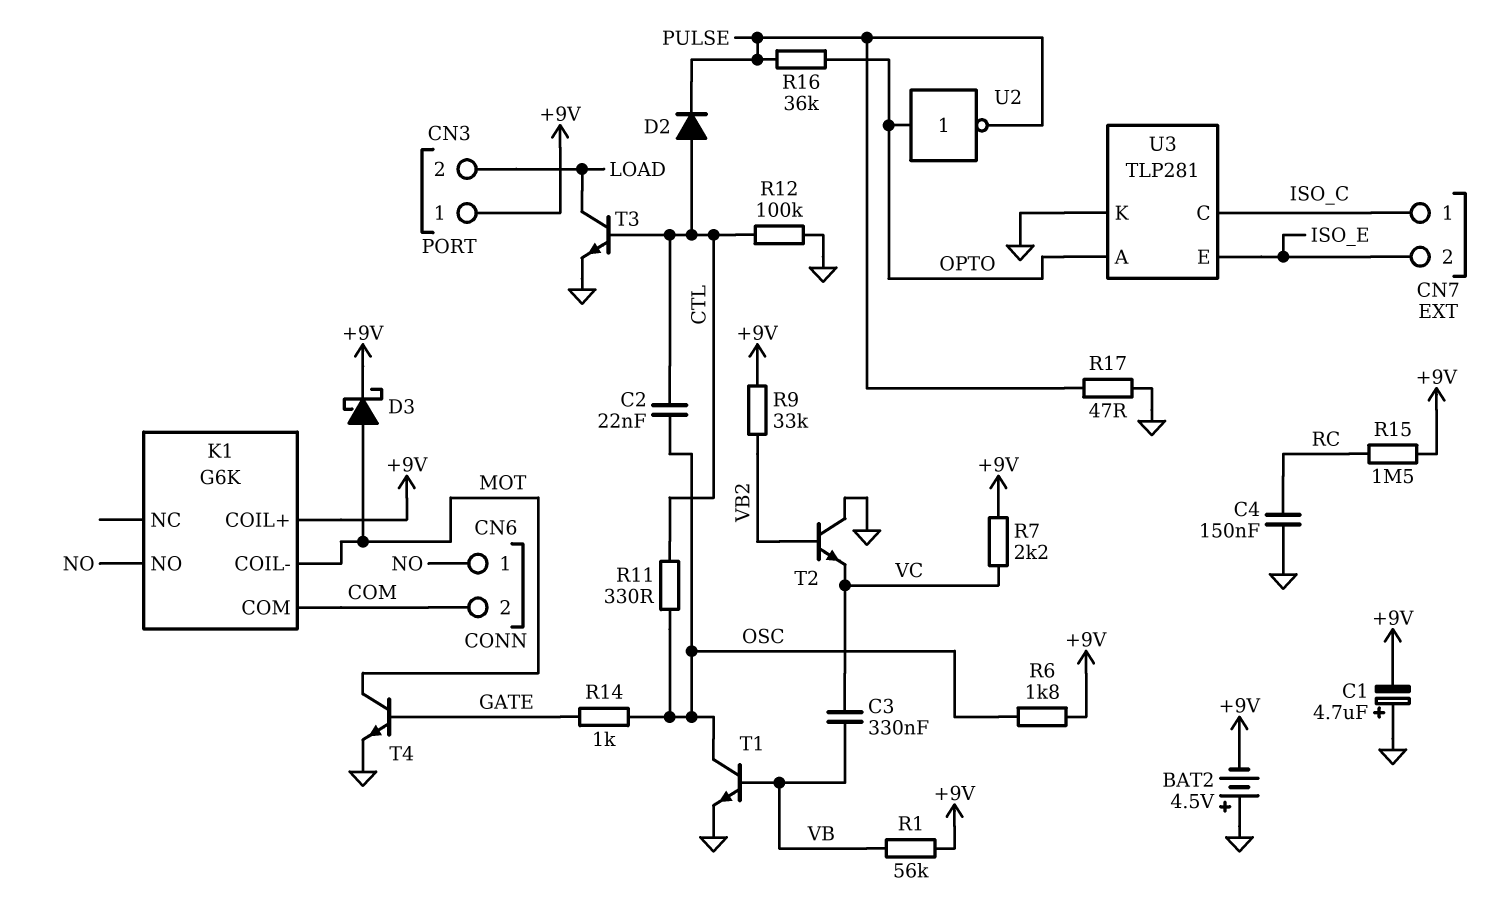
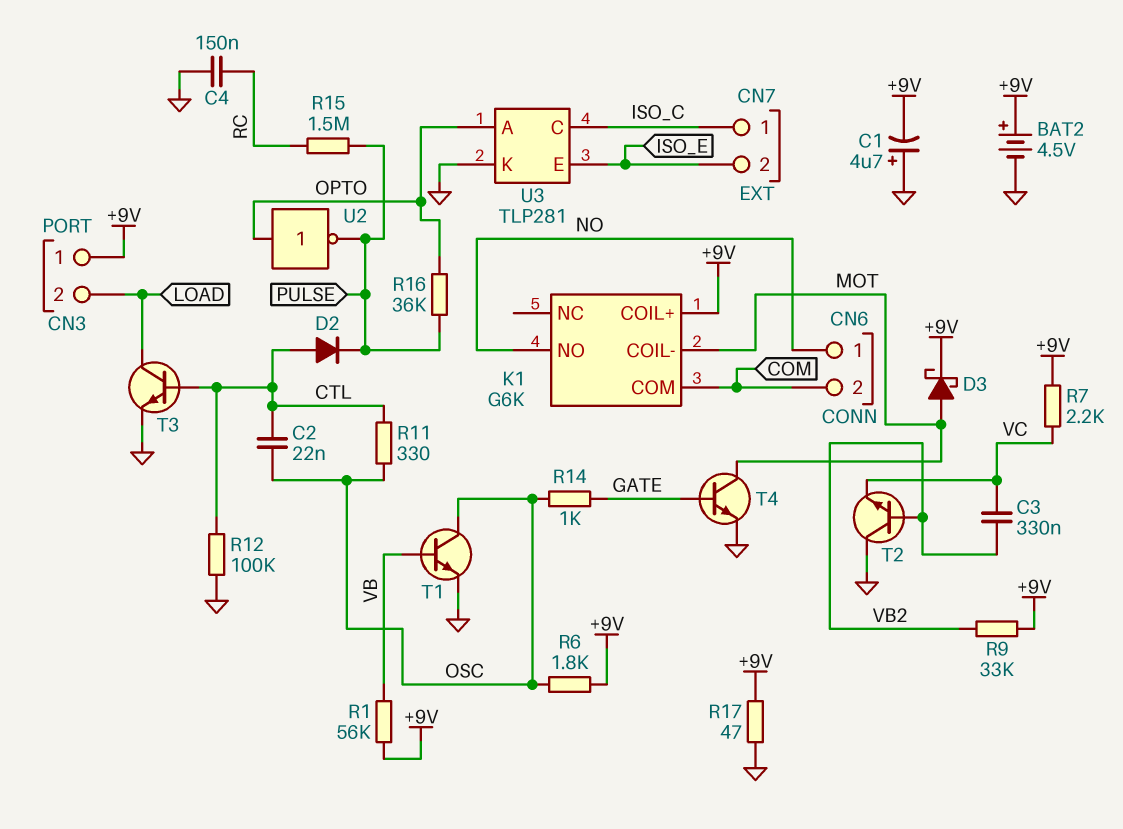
BAT2: 4.5V (plus GND, minus +9V) -> 4.5V (plus +9V, minus GND)
C3: 330nF (VB, VC) -> 330nF (VB2, VC)
R15: 1.5M (+9V, RC) -> 1.5M (PULSE, RC)
R17: 47 (GND, PULSE) -> 47 (+9V, GND)

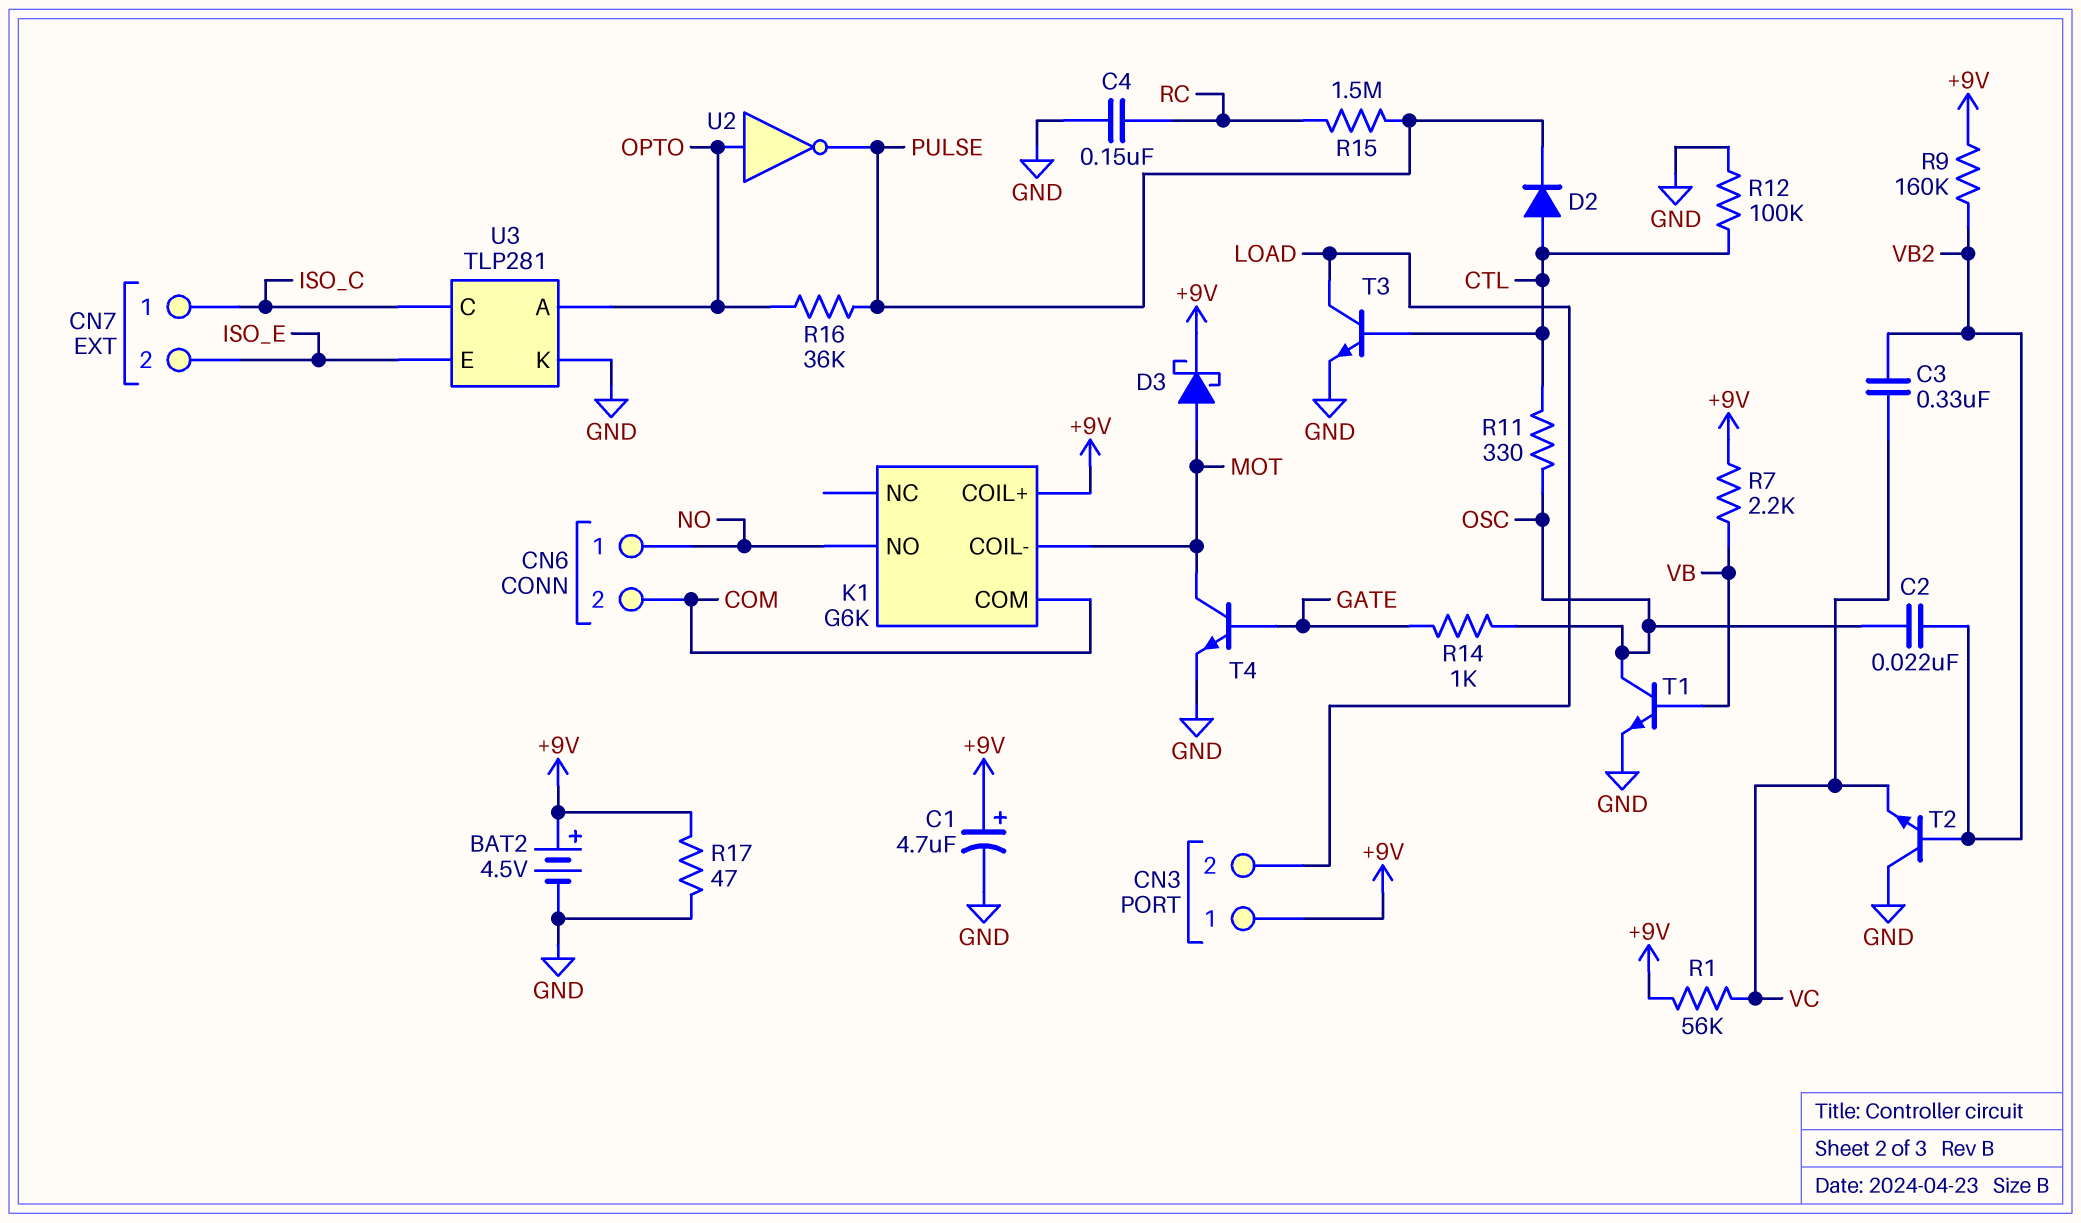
C1: 4.7uF (plus GND, minus +9V) -> 4.7uF (plus +9V, minus GND)
C2: 22nF (CTL, OSC) -> 22nF (OSC, VB2)
R1: 56k (+9V, VB) -> 56k (+9V, VC)
R6: 1.8k (+9V, OSC) -> none
R7: 2.2k (+9V, VC) -> 2.2k (+9V, VB)
R9: 33k (+9V, VB2) -> 160k (+9V, VB2)

